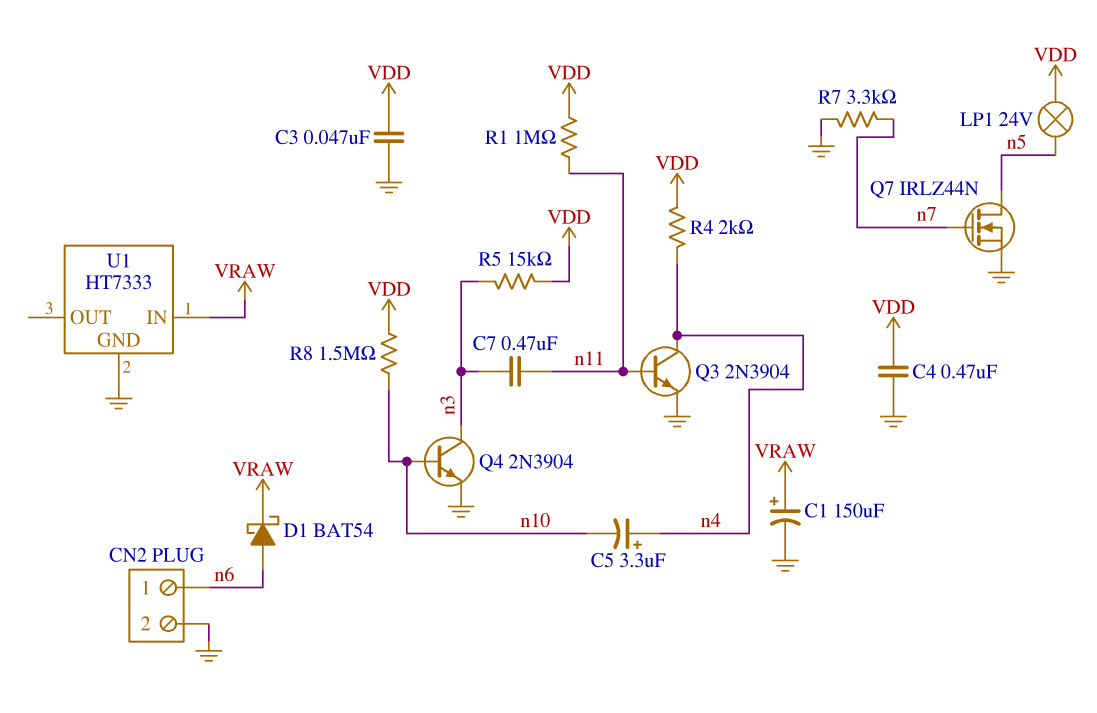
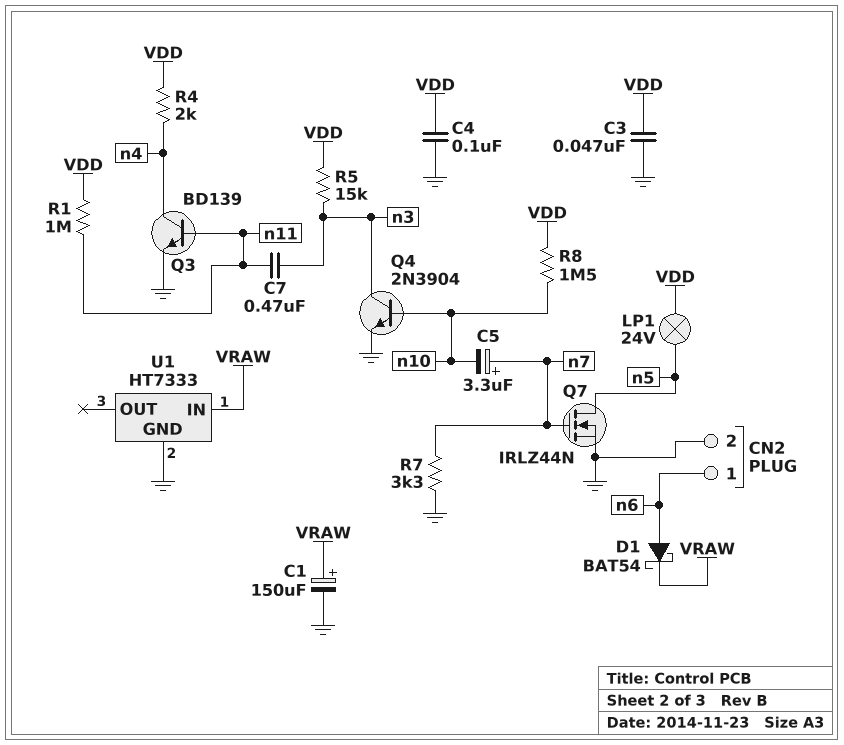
C4: 470nF (GND, VDD) -> 100nF (GND, VDD)
C5: 3.3uF (plus n4, minus n10) -> 3.3uF (plus n7, minus n10)
Q3: NPN 2N3904 (B n11, C n4, E GND) -> NPN BD139 (B n11, C n4, E GND)

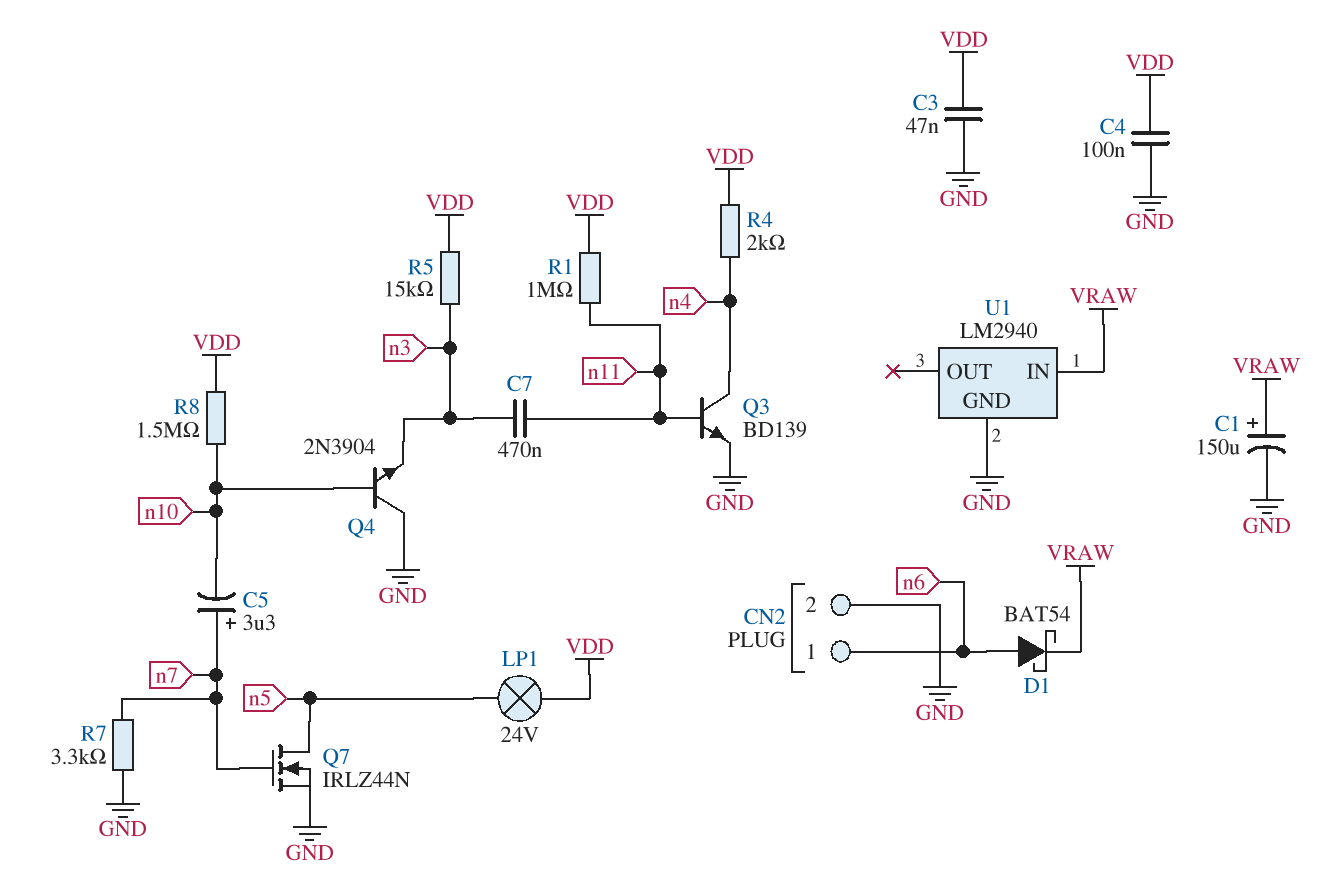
Q4: NPN 2N3904 (B n10, C n3, E GND) -> NPN 2N3904 (B n10, C GND, E n3)
U1: HT7333 -> LM2940

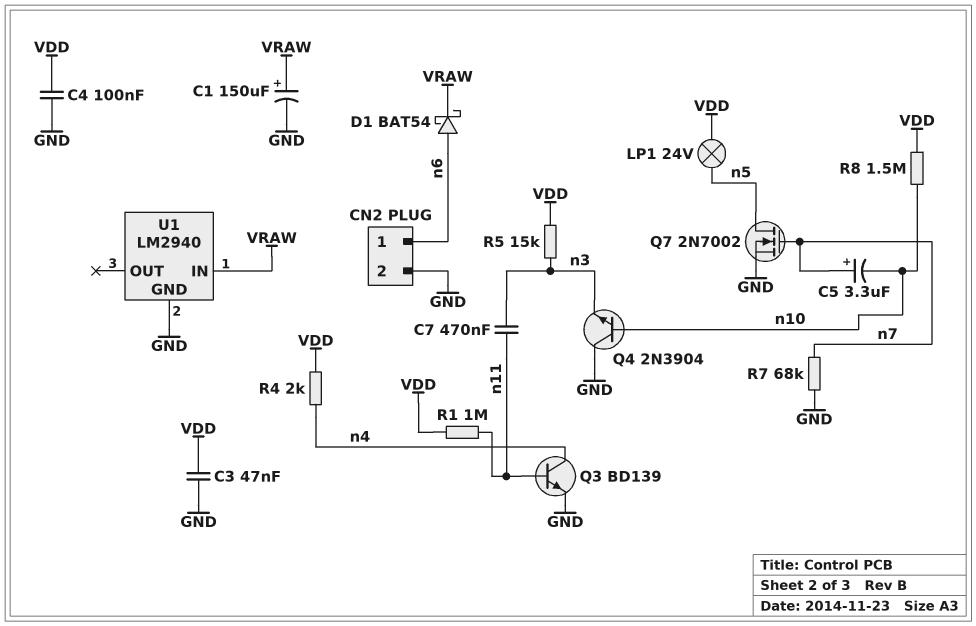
Q7: NMOS IRLZ44N (G n7, D n5, S GND) -> NMOS 2N7002 (G n7, D n5, S GND)
R7: 3.3k (GND, n7) -> 68k (GND, n7)

